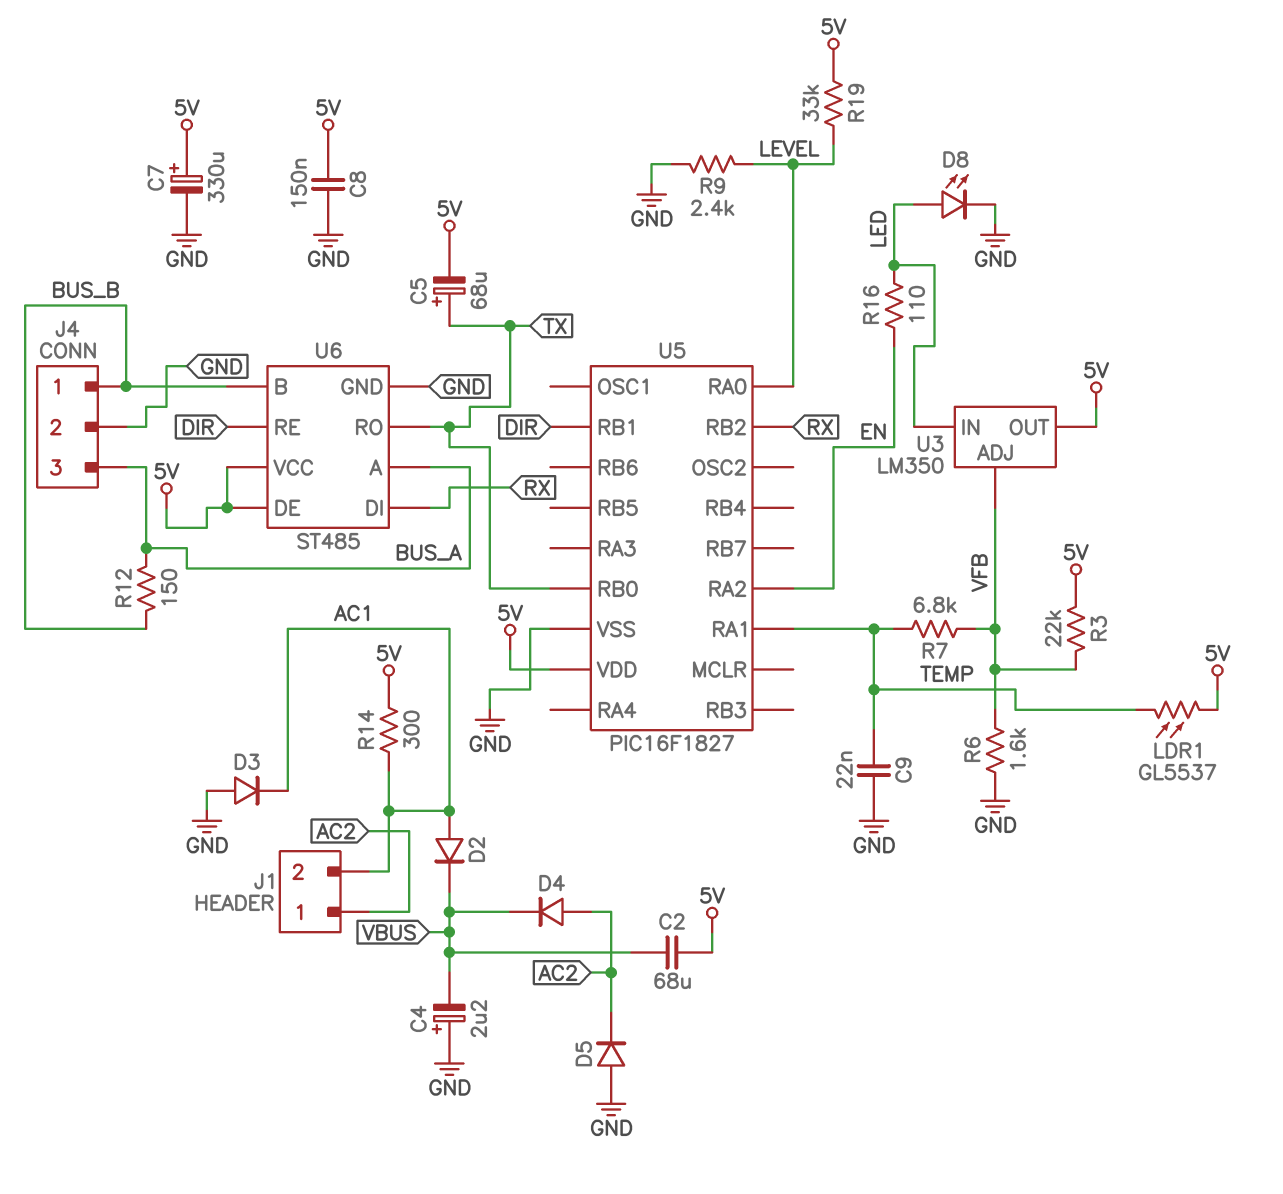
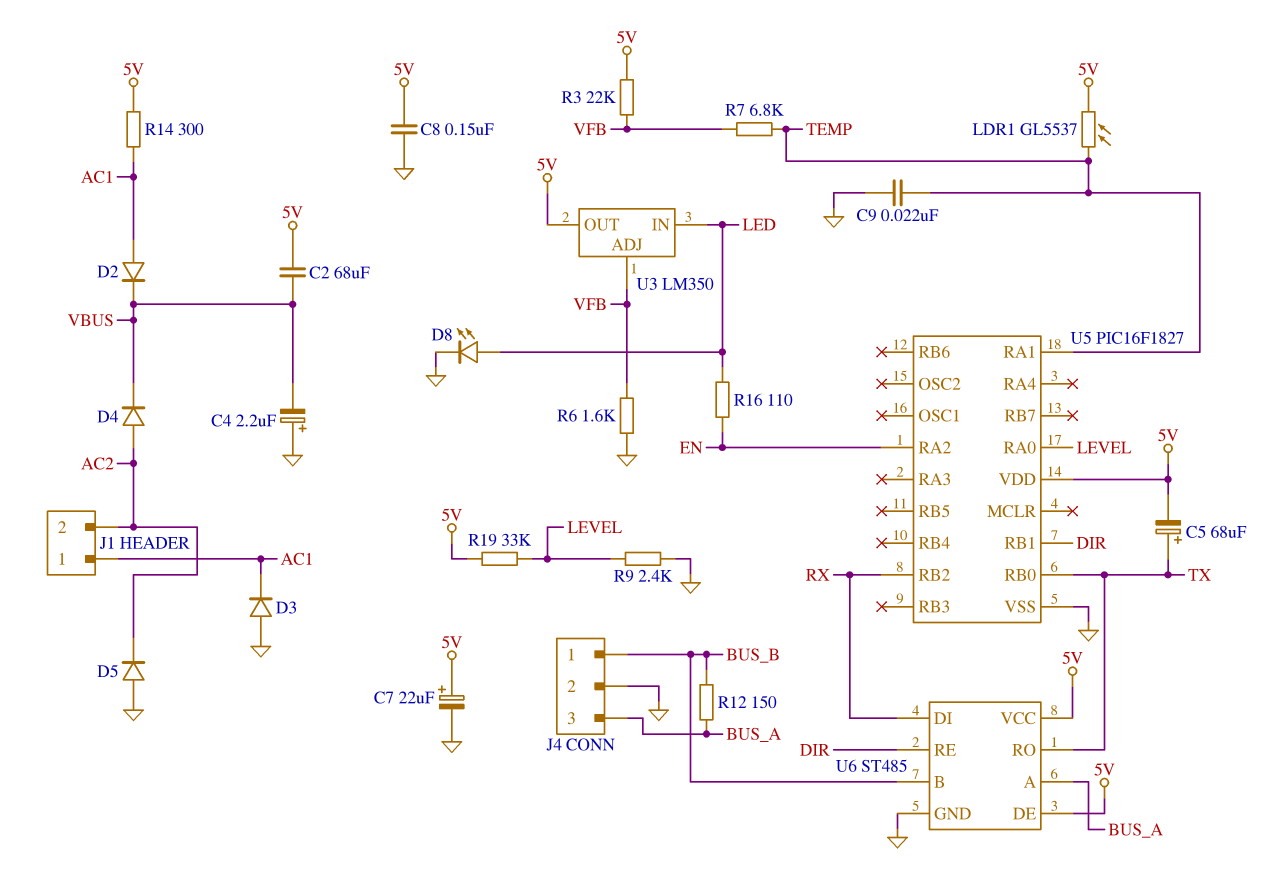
C7: 330uF (plus 5V, minus GND) -> 22uF (plus 5V, minus GND)
J1 pin 1: AC2 -> AC1
J1 pin 2: AC1 -> AC2

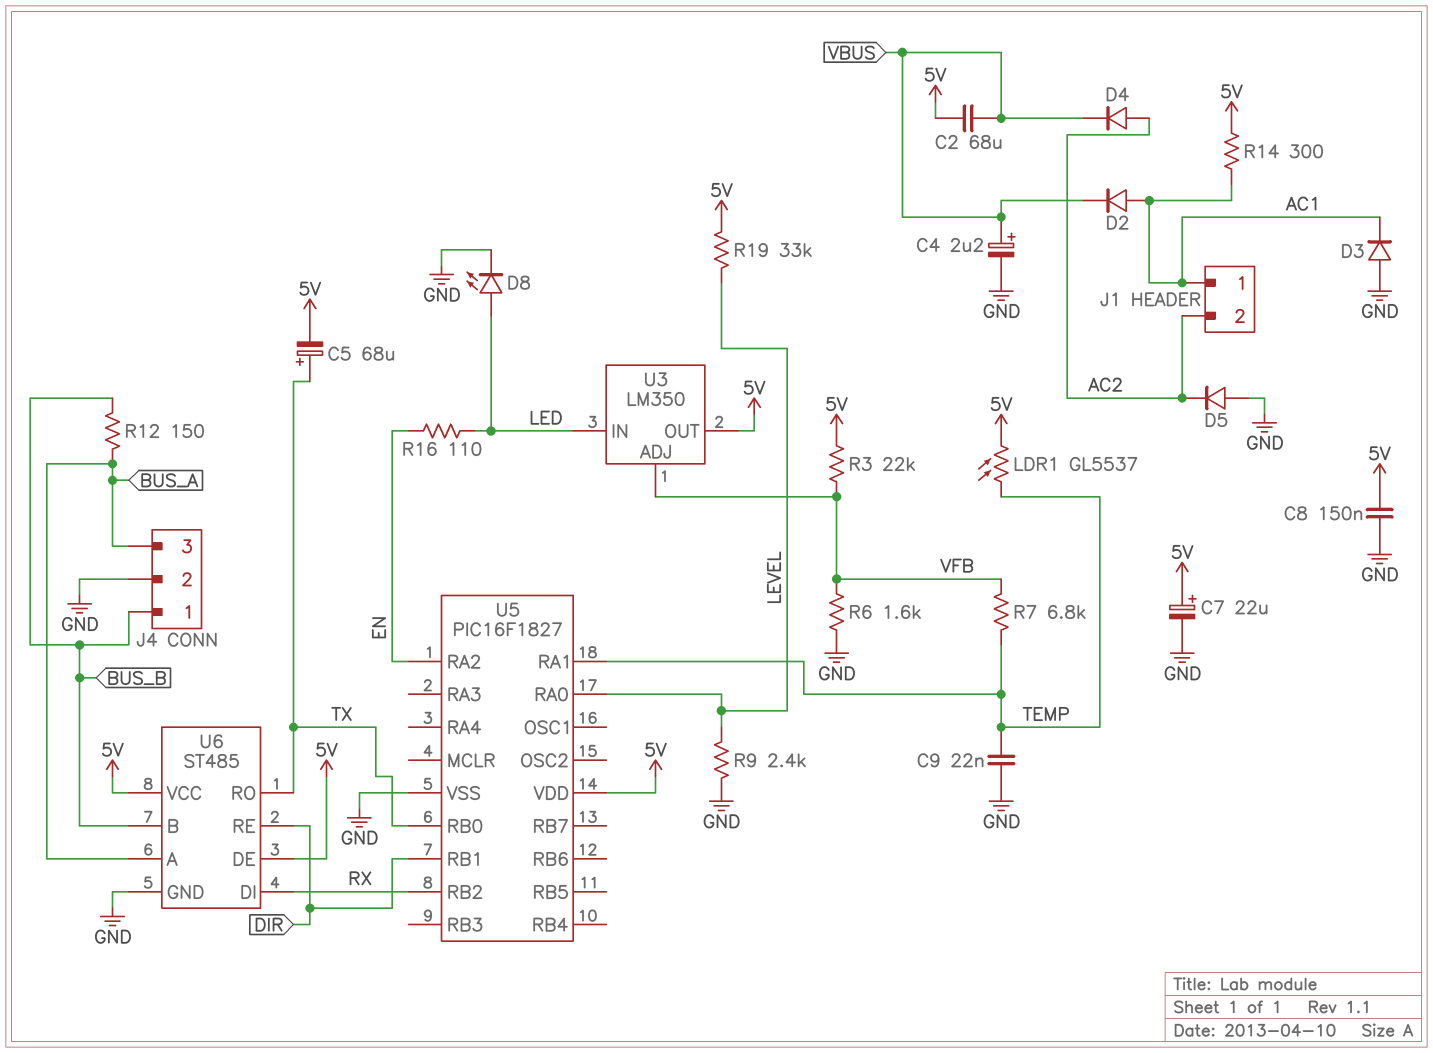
C4: 2.2uF (plus GND, minus VBUS) -> 2.2uF (plus VBUS, minus GND)

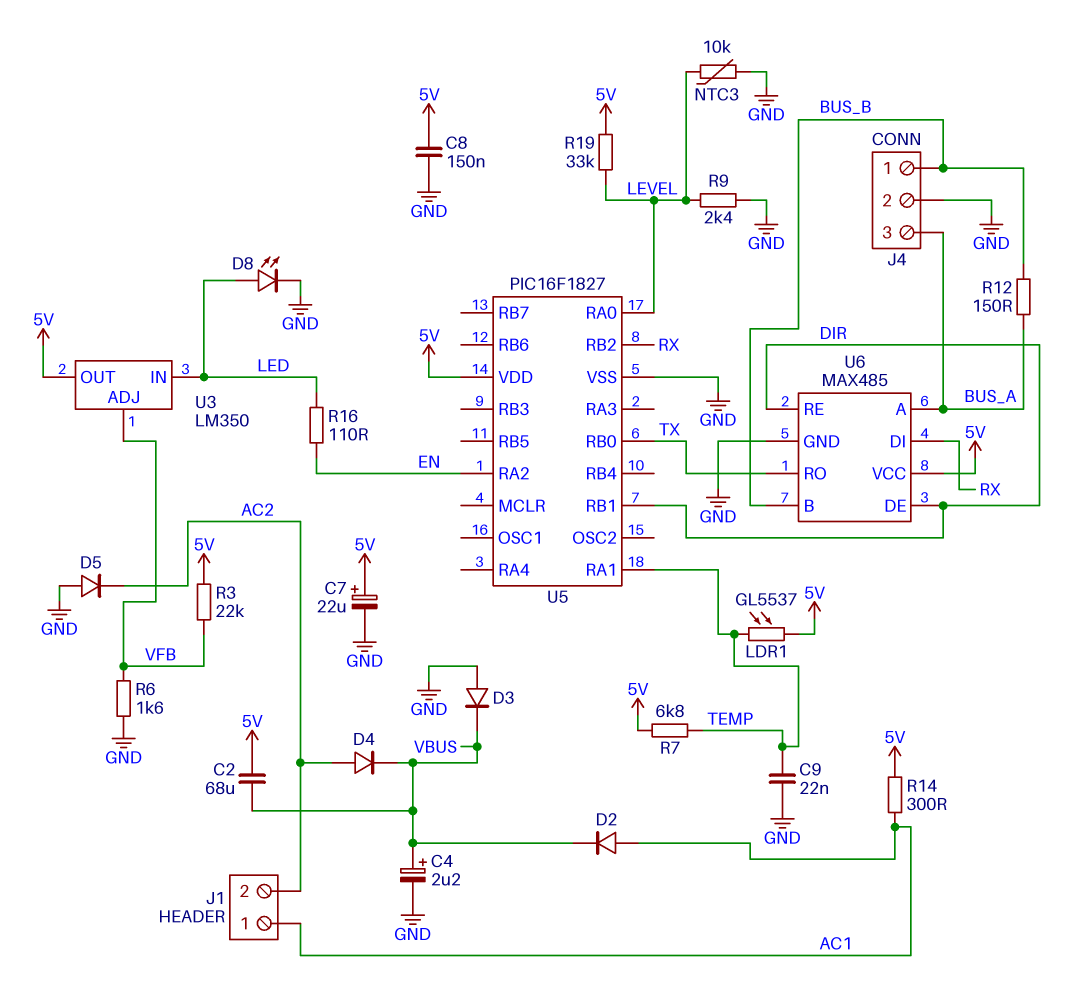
C5: 68uF (plus TX, minus 5V) -> none
D3: diode (A GND, K AC1) -> diode (A GND, K VBUS)
NTC3: none -> 10k (GND, LEVEL)
R7: 6.8k (TEMP, VFB) -> 6.8k (5V, TEMP)
U6: ST485 -> MAX485
U6 pin DE: 5V -> DIR

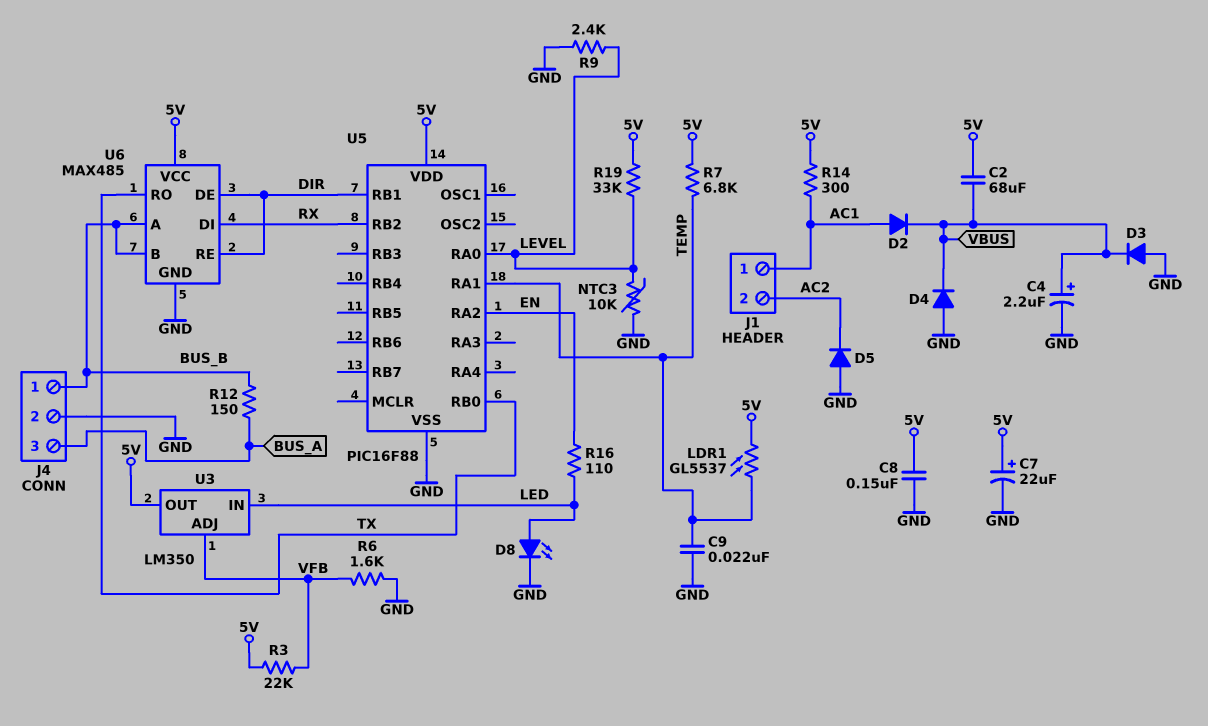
D4: diode (A AC2, K VBUS) -> diode (A GND, K VBUS)
U5: PIC16F1827 -> PIC16F88
U6 pin A: BUS_A -> BUS_B

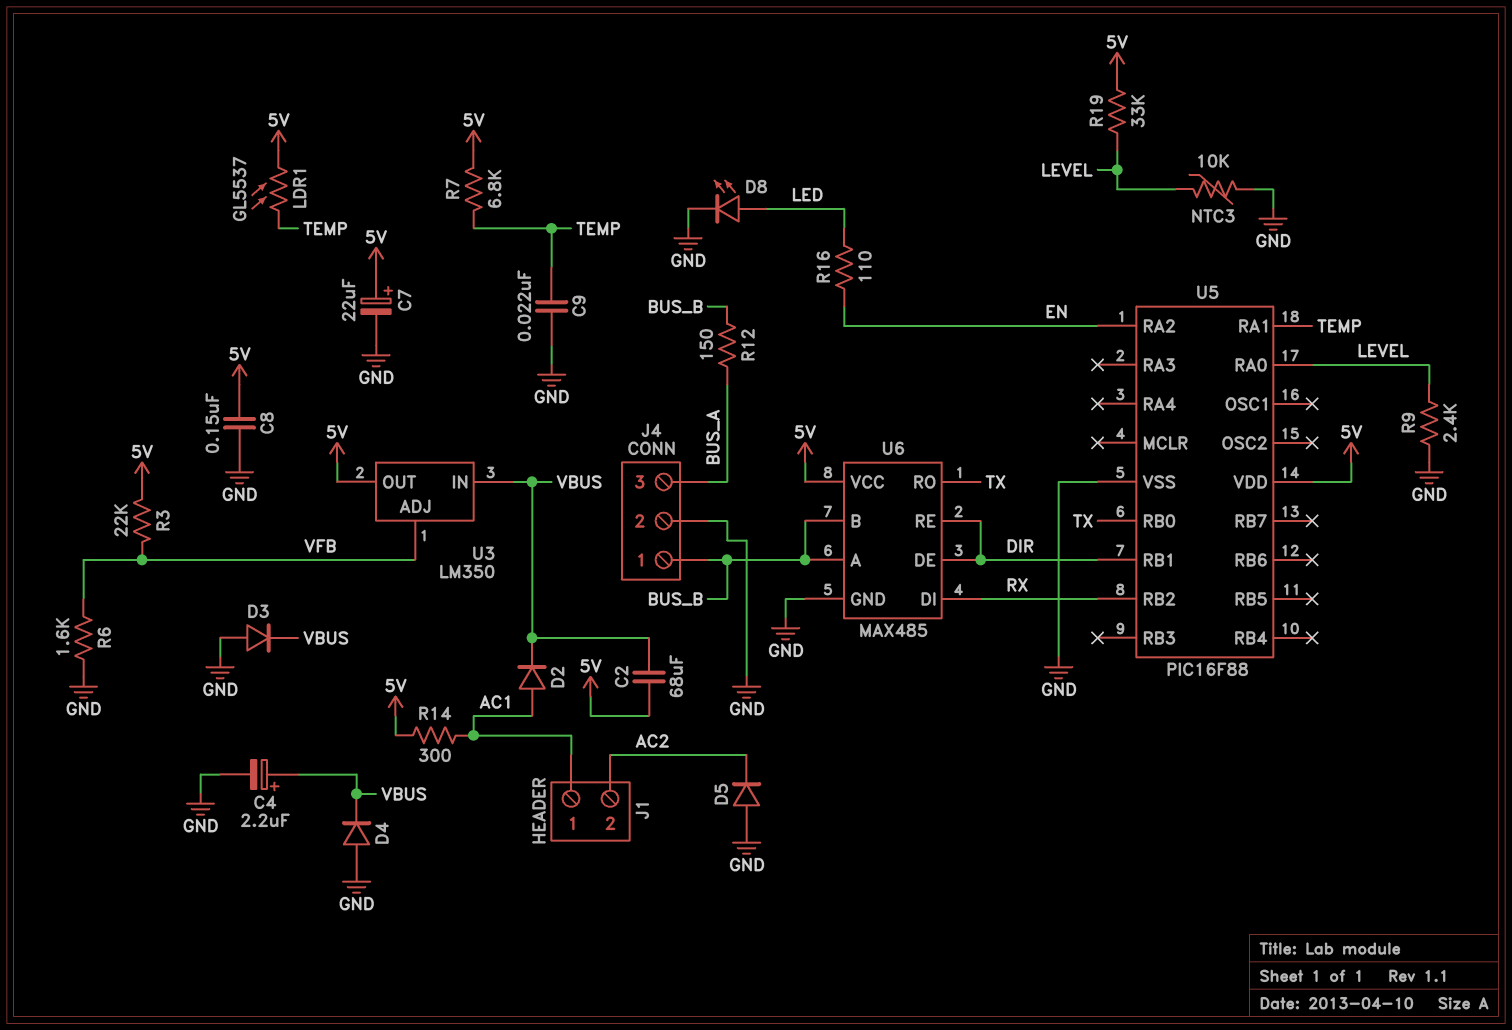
U3 pin IN: LED -> VBUS

